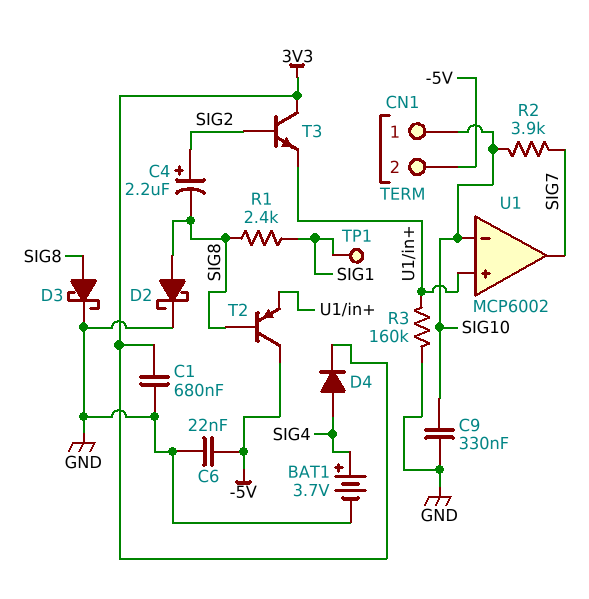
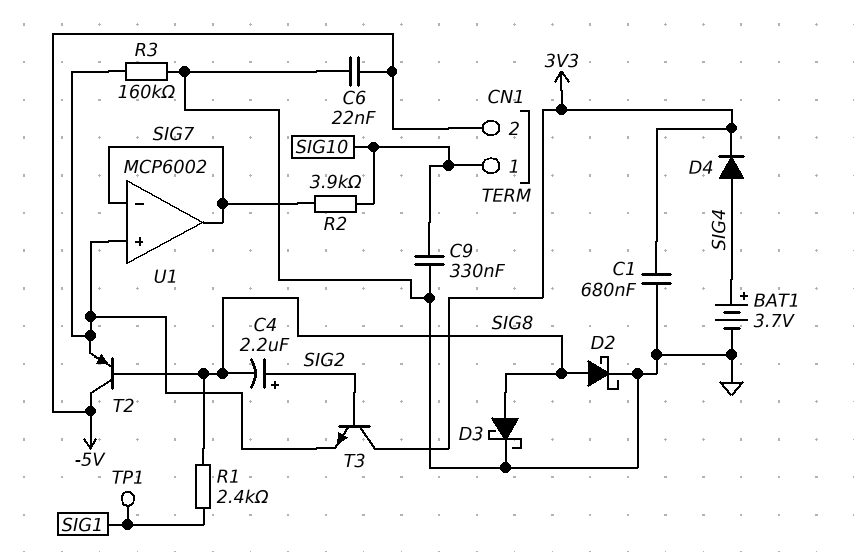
U1 pin in-: SIG10 -> SIG7

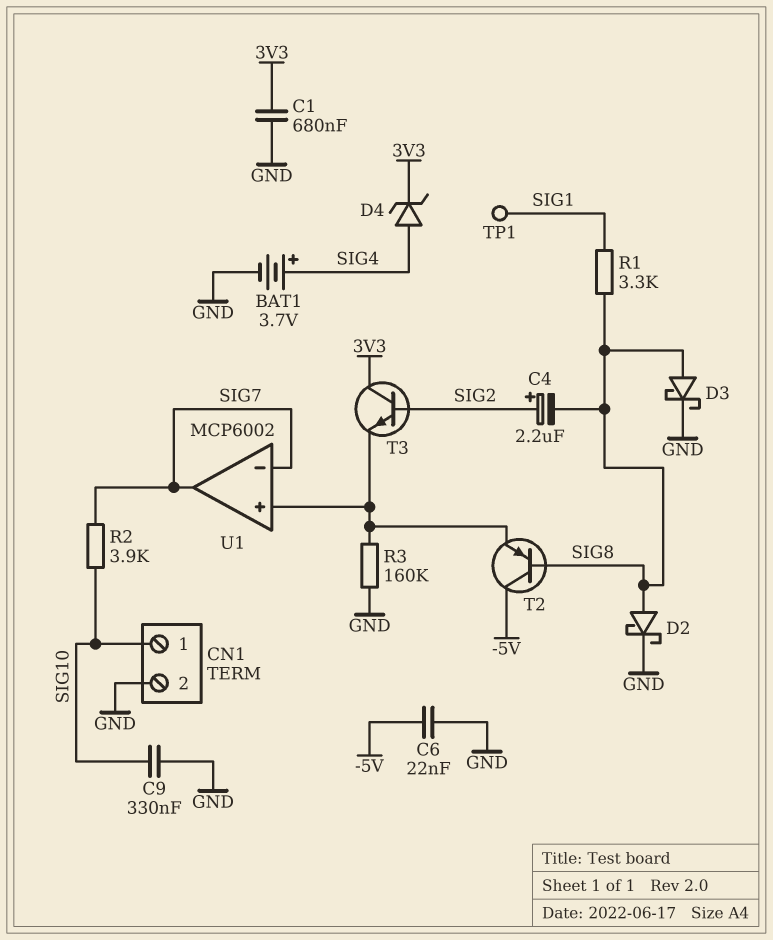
CN1 pin 2: -5V -> GND
D4: diode (A SIG4, K 3V3) -> zener (A SIG4, K 3V3)
R1: 2.4k (SIG1, SIG8) -> 3.3k (SIG1, SIG8)

